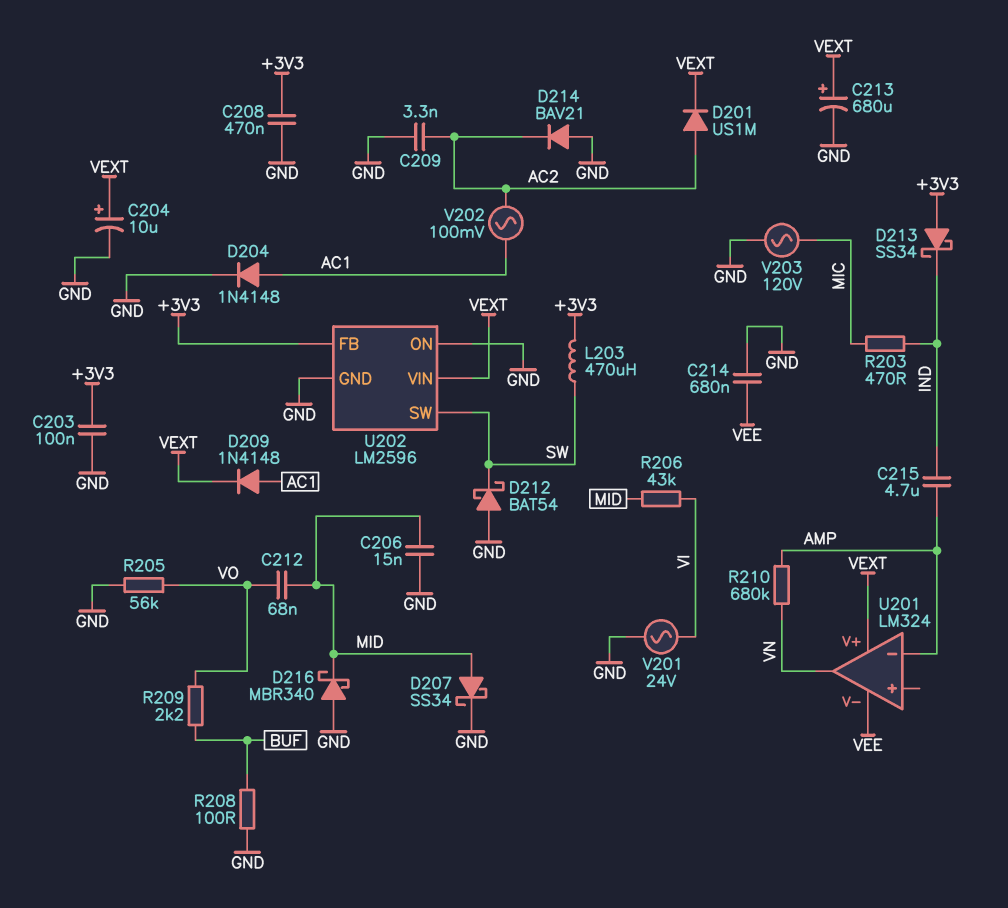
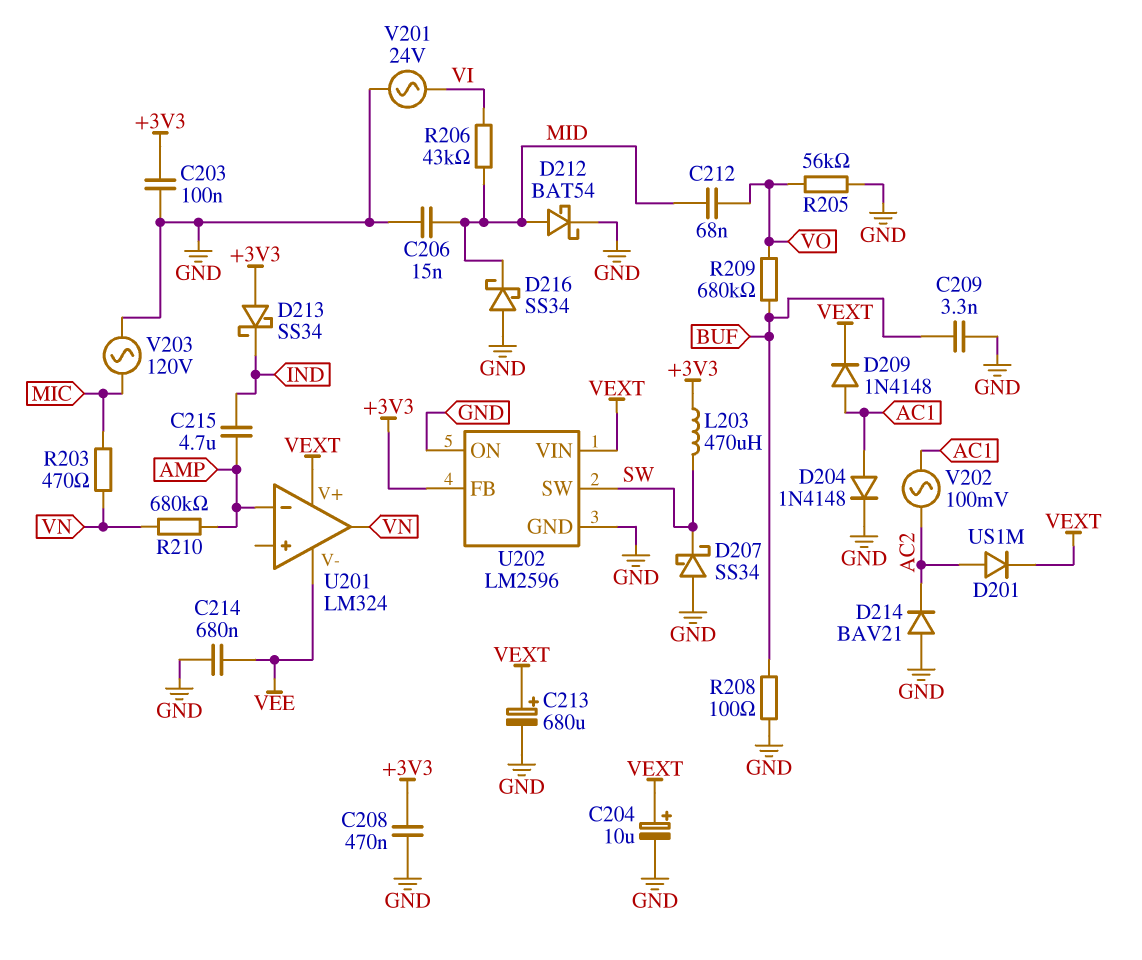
C209: 3.3nF (AC2, GND) -> 3.3nF (BUF, GND)
D207: schottky SS34 (A MID, K GND) -> schottky SS34 (A GND, K SW)
D212: schottky BAT54 (A GND, K SW) -> schottky BAT54 (A MID, K GND)
D216: schottky MBR340 (A GND, K MID) -> schottky SS34 (A GND, K MID)
R203: 470 (IND, MIC) -> 470 (MIC, VN)
R209: 2.2k (BUF, VO) -> 680k (BUF, VO)

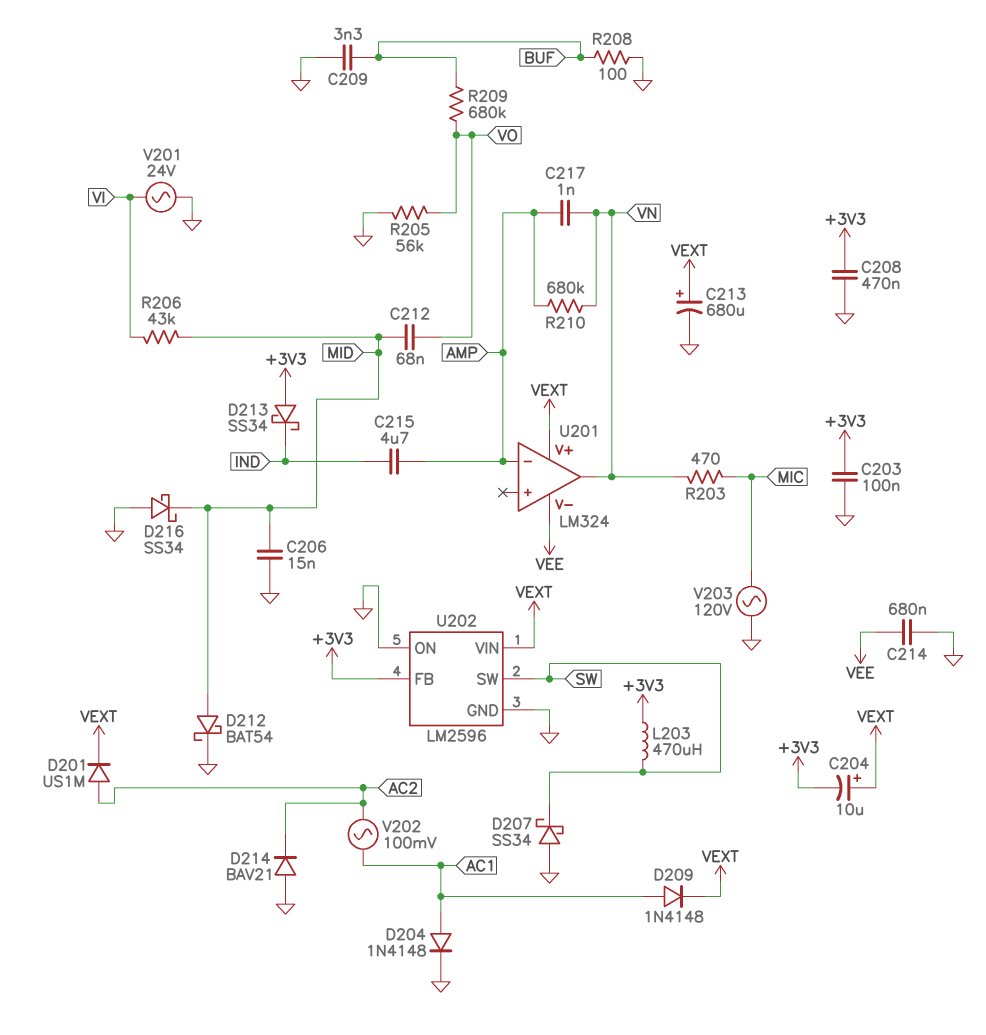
C204: 10uF (plus VEXT, minus GND) -> 10uF (plus VEXT, minus +3V3)
C217: none -> 1nF (AMP, VN)

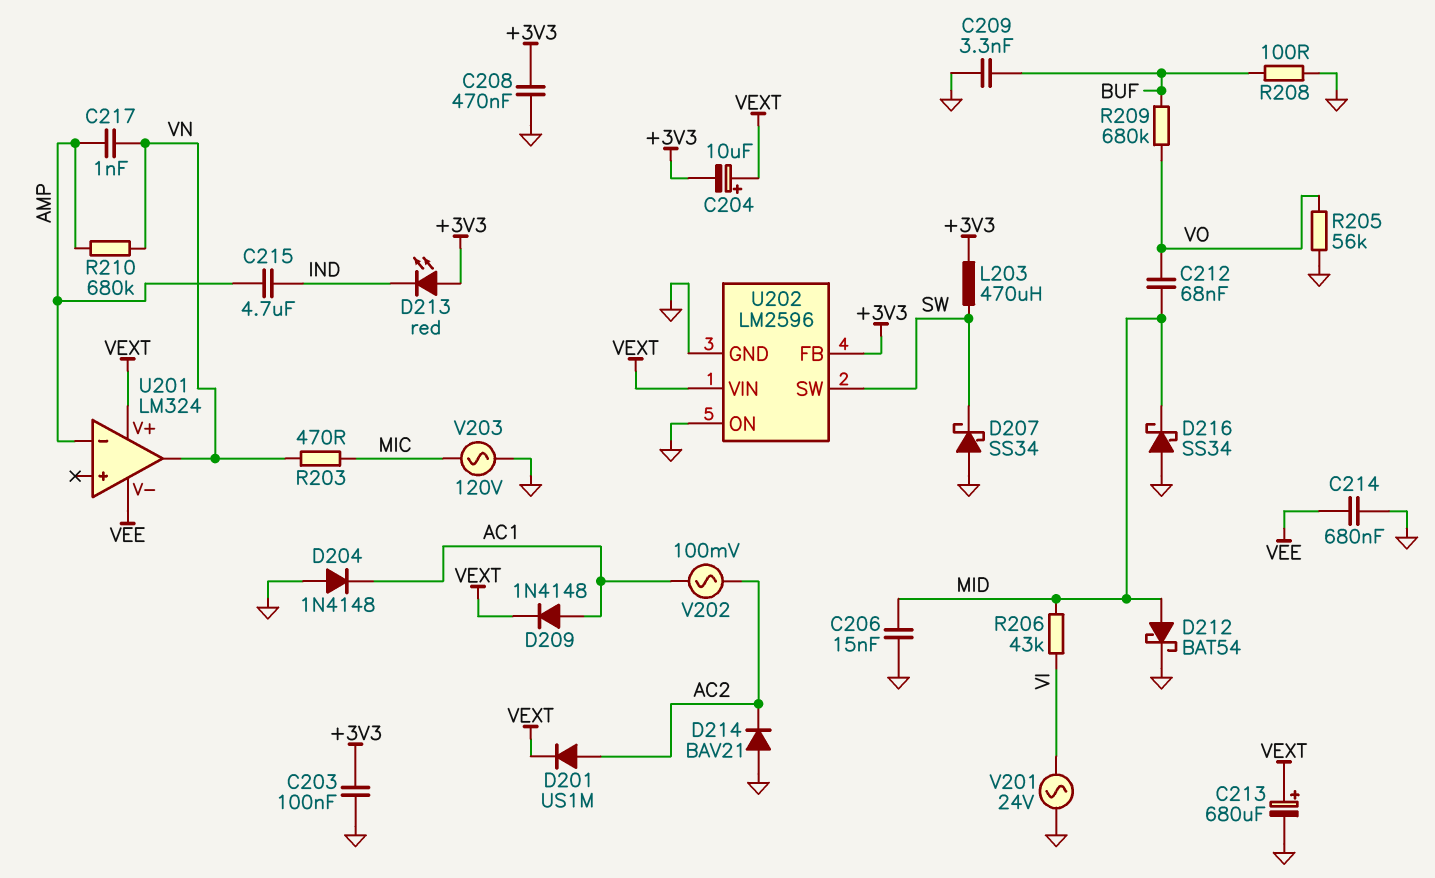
D204: diode 1N4148 (A AC1, K GND) -> diode 1N4148 (A GND, K AC1)
D213: schottky SS34 (A +3V3, K IND) -> LED red (A +3V3, K IND)

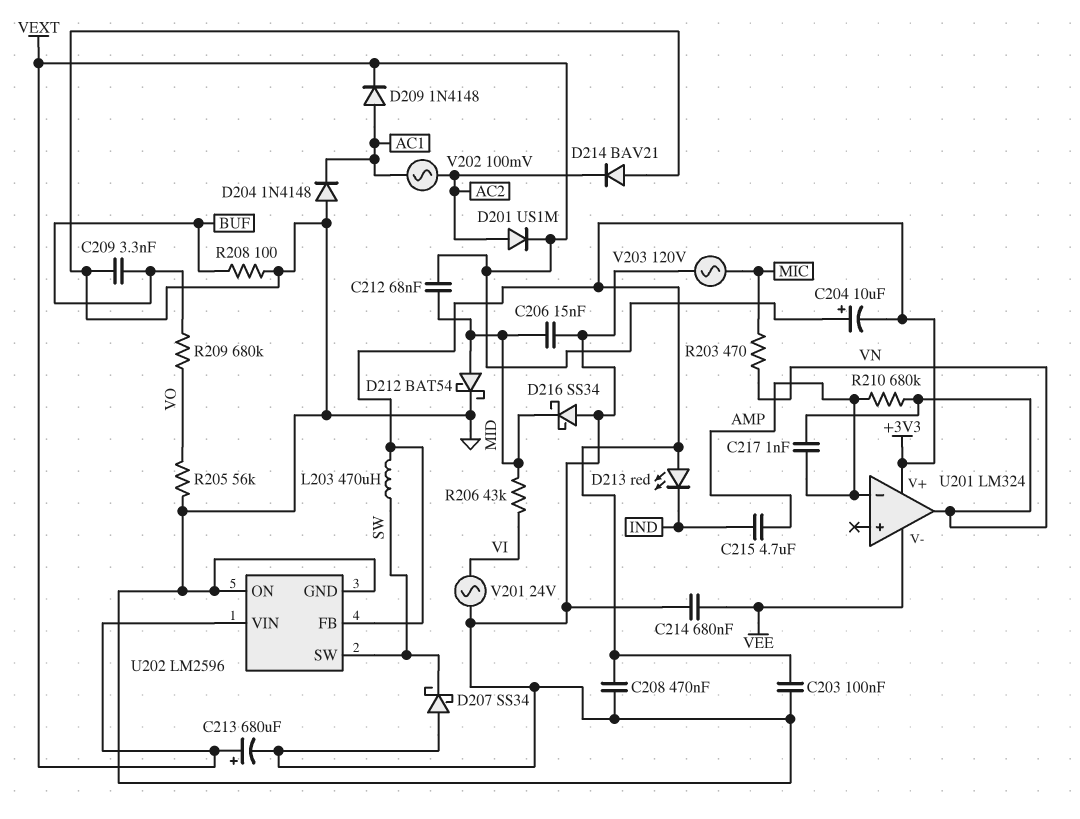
C212: 68nF (MID, VO) -> 68nF (MID, VEXT)
U201 pin V+: VEXT -> +3V3

